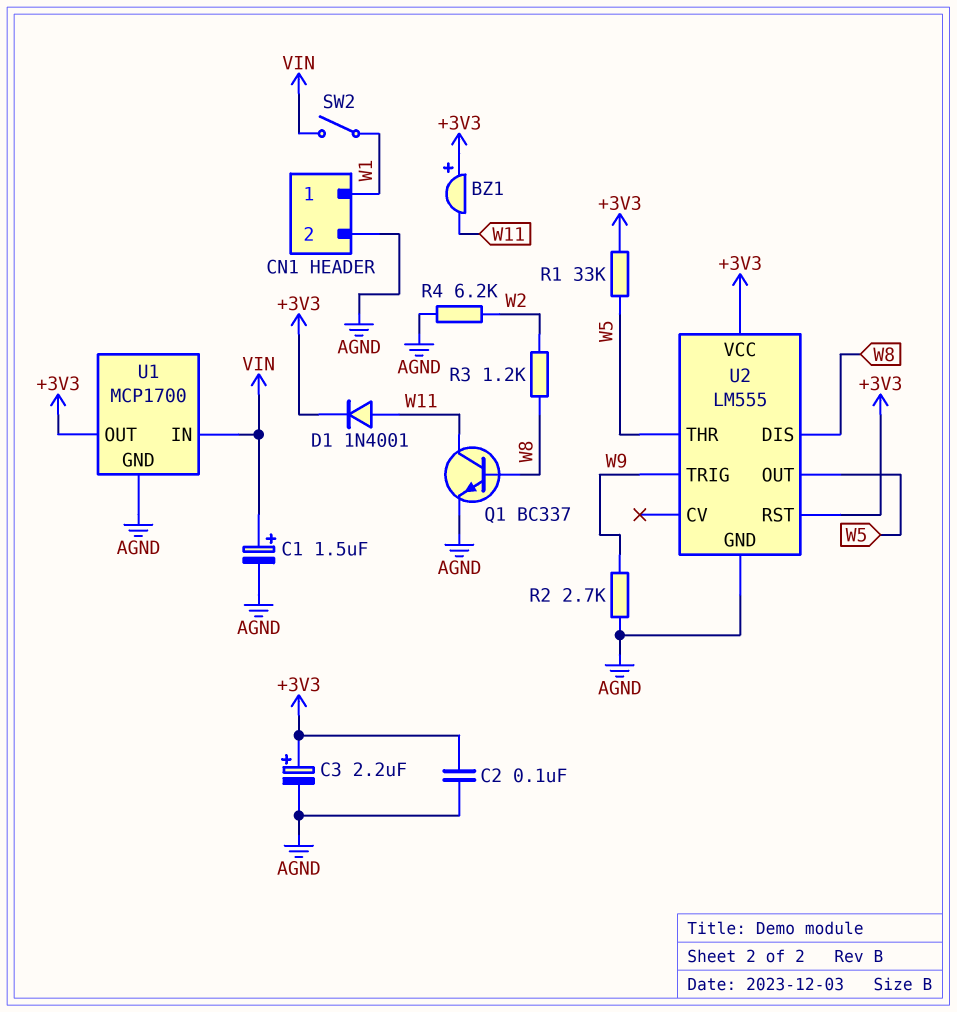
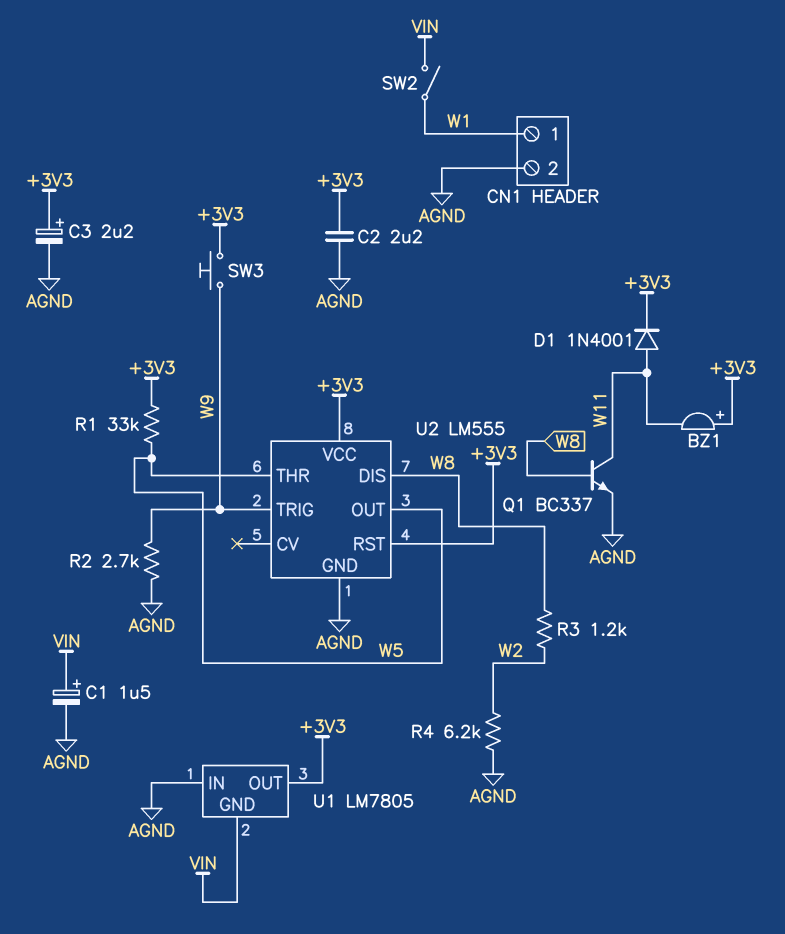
C2: 100nF (+3V3, AGND) -> 2.2uF (+3V3, AGND)
SW3: none -> button (+3V3, W9)
U1: MCP1700 -> LM7805
U1 pin GND: AGND -> VIN
U1 pin IN: VIN -> AGND

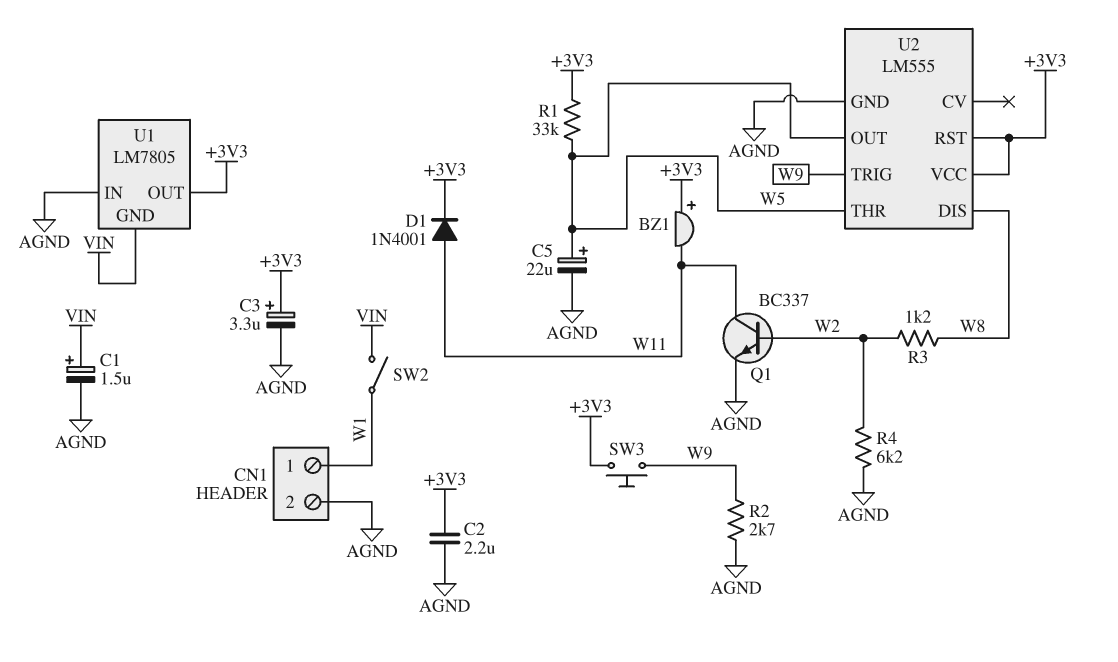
C3: 2.2uF (plus +3V3, minus AGND) -> 3.3uF (plus +3V3, minus AGND)
C5: none -> 22uF (plus W5, minus AGND)
Q1: NPN BC337 (B W8, C W11, E AGND) -> NPN BC337 (B W2, C W11, E AGND)

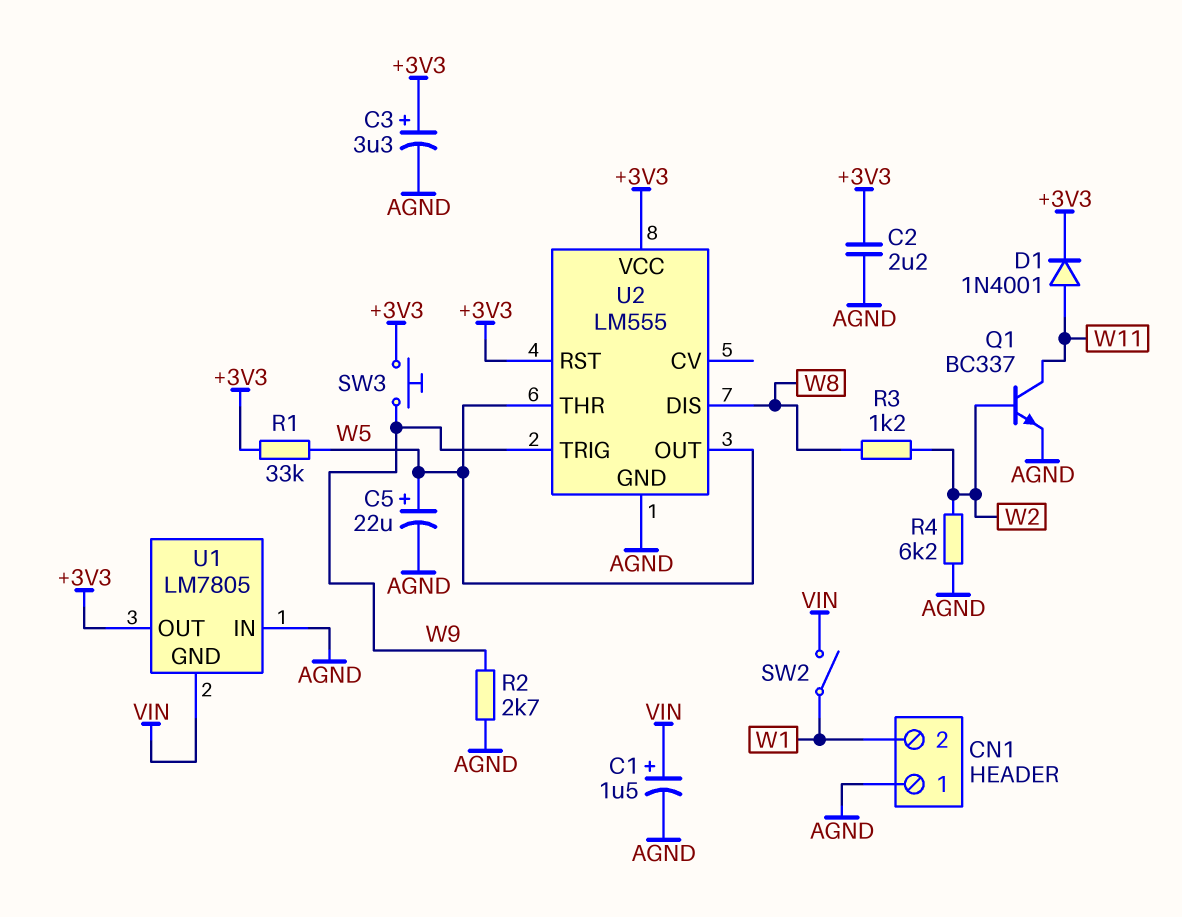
BZ1: buzzer (plus +3V3, minus W11) -> none
CN1 pin 1: W1 -> AGND
CN1 pin 2: AGND -> W1

